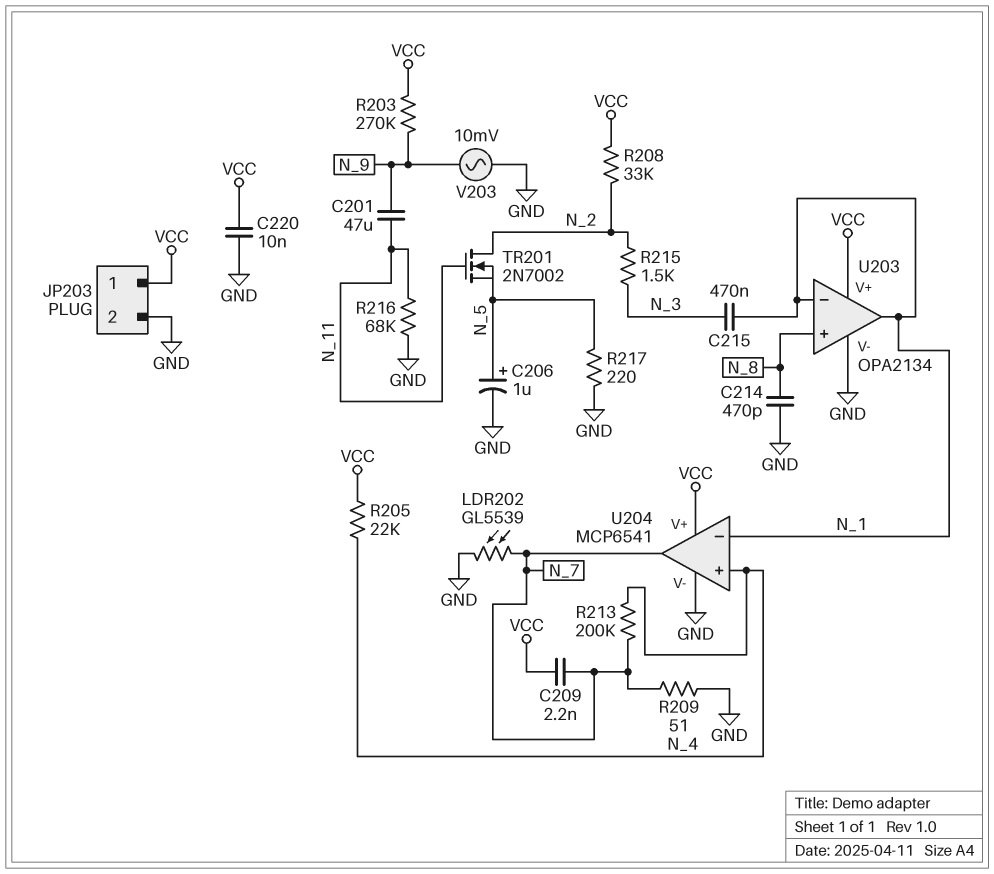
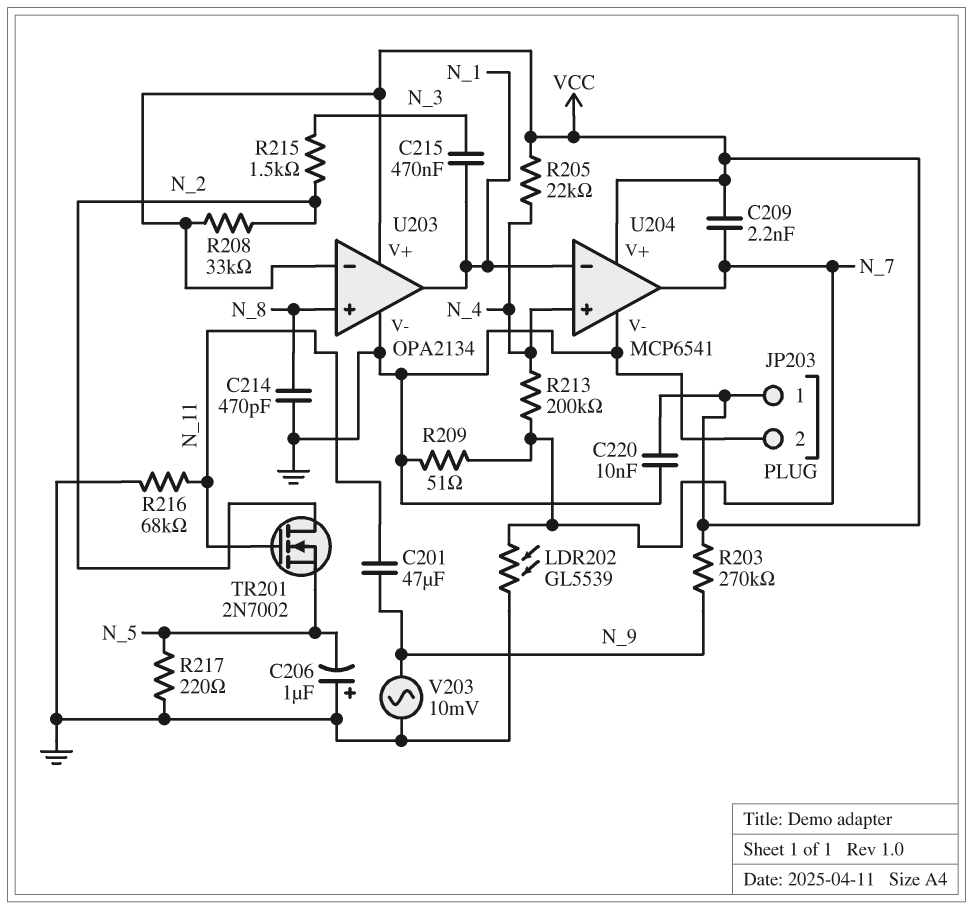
C206: 1uF (plus N_5, minus GND) -> 1uF (plus GND, minus N_5)
U203 pin in-: N_1 -> VCC

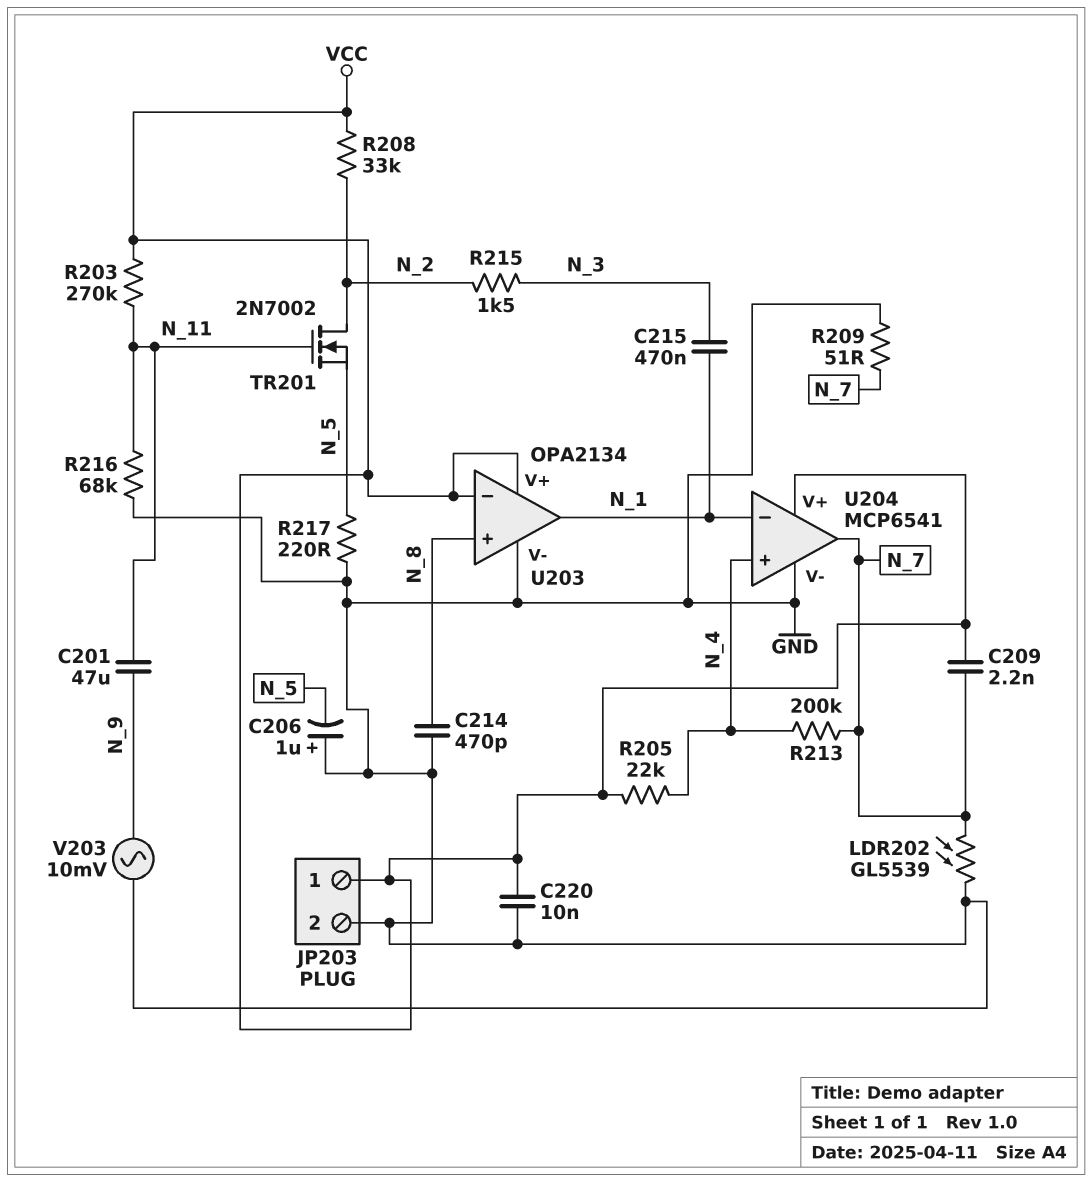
R203: 270k (N_9, VCC) -> 270k (N_11, VCC)

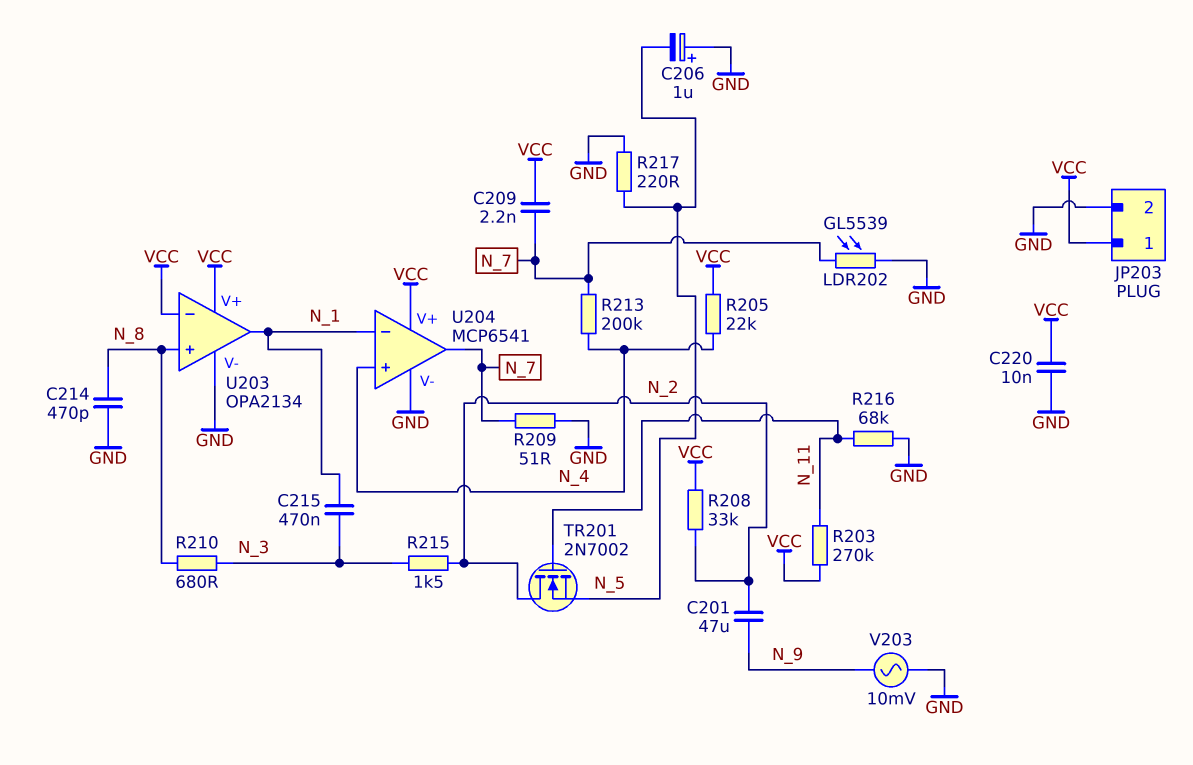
C201: 47uF (N_9, N_11) -> 47uF (N_2, N_9)
R210: none -> 680 (N_3, N_8)

